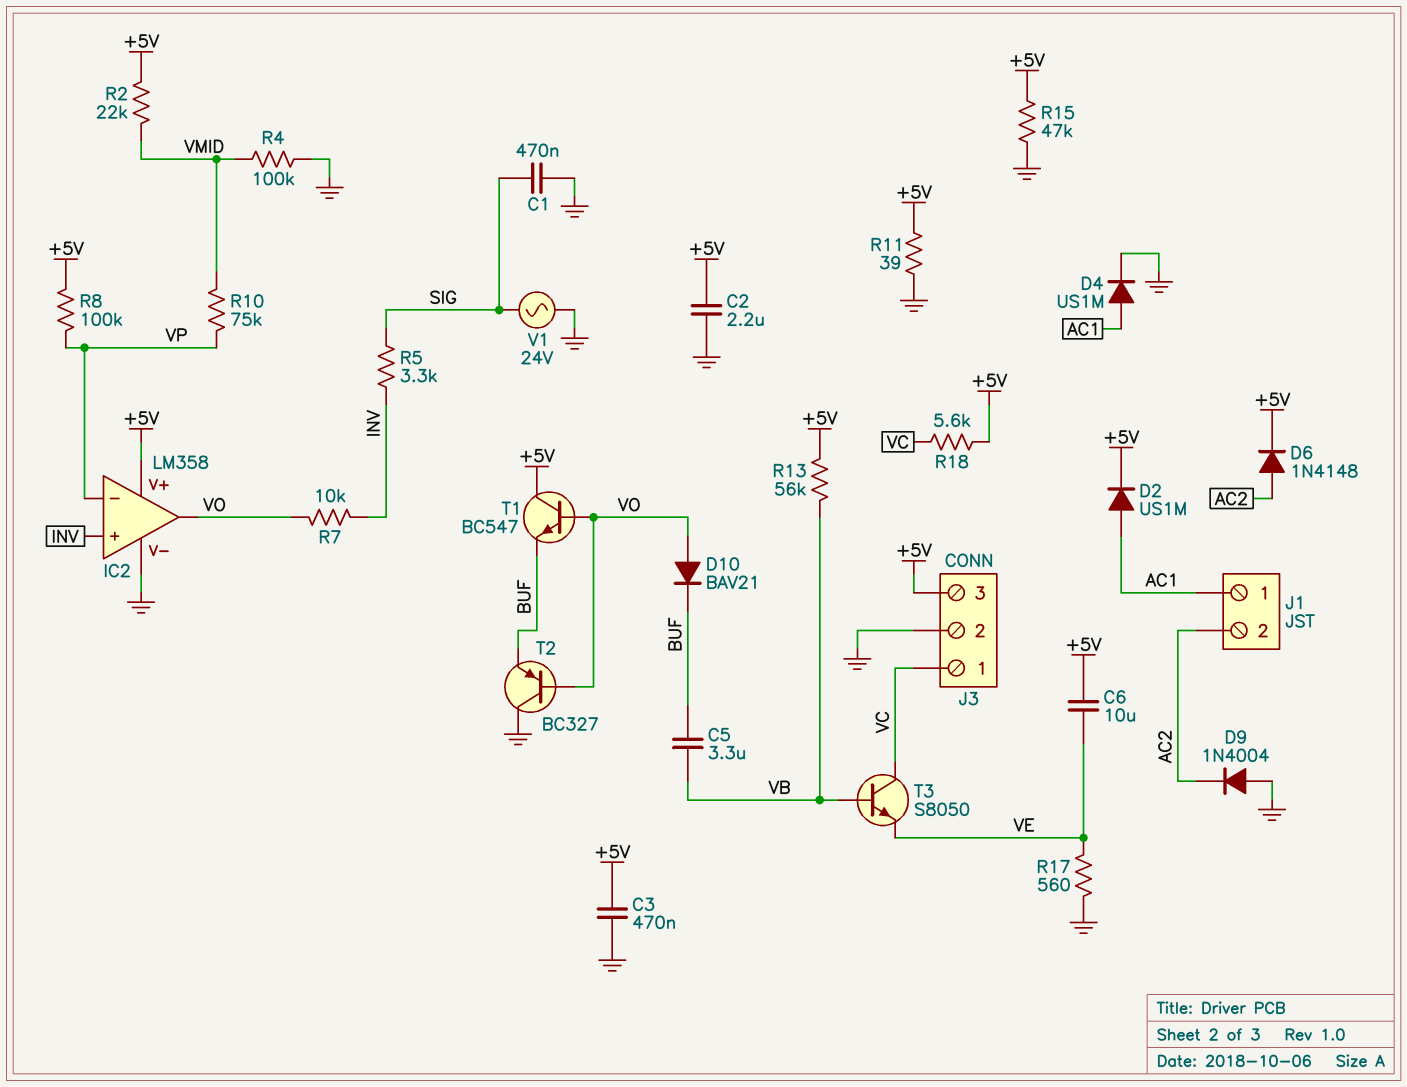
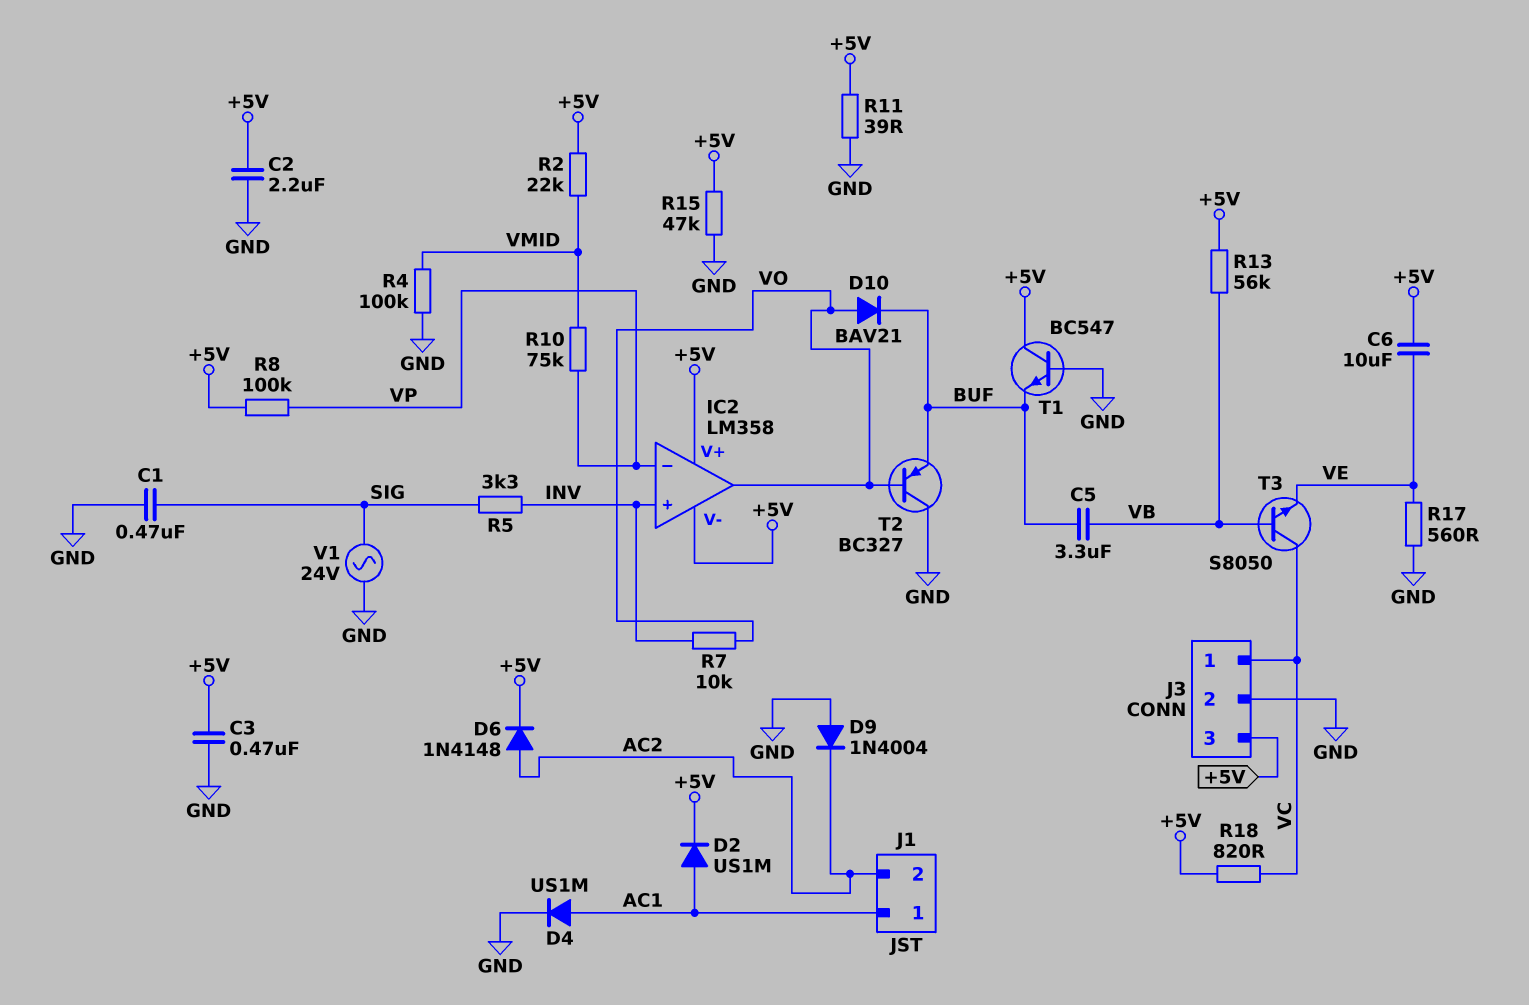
IC2 pin V-: GND -> +5V
R18: 5.6k (+5V, VC) -> 820 (+5V, VC)
T1: NPN BC547 (B VO, C +5V, E BUF) -> NPN BC547 (B GND, C +5V, E BUF)

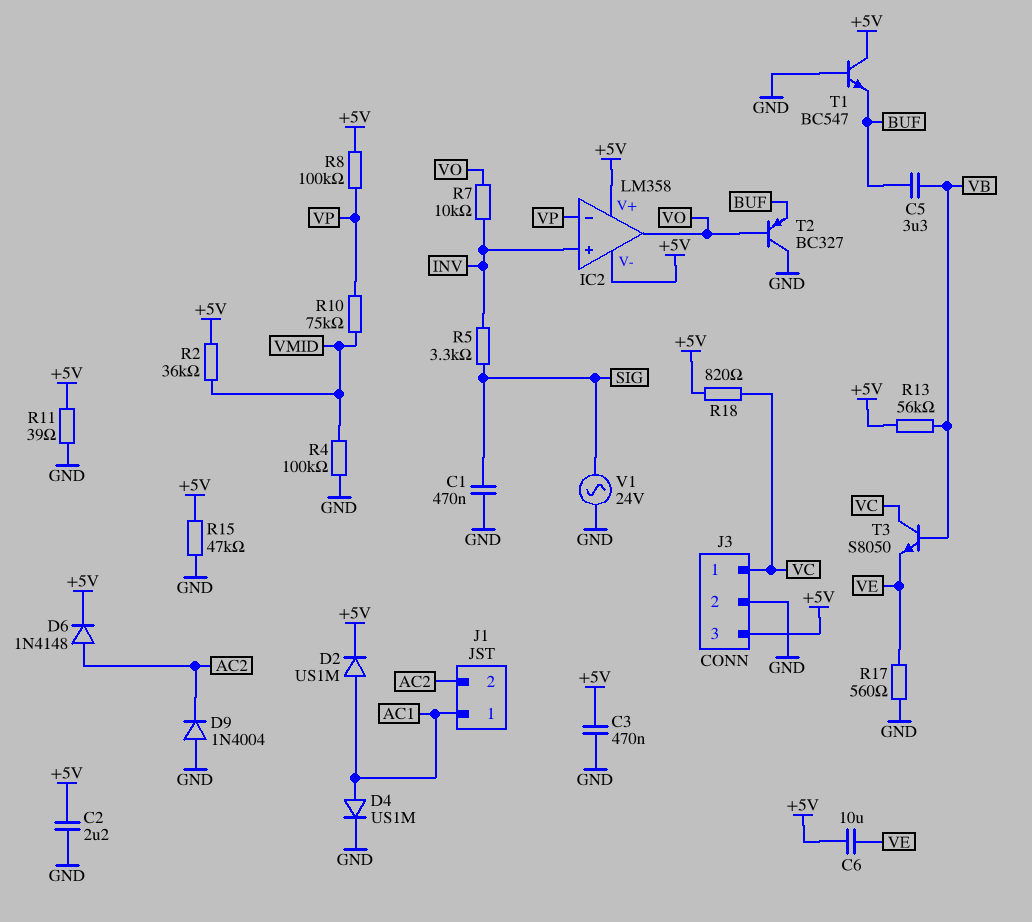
D10: diode BAV21 (A VO, K BUF) -> none
R2: 22k (+5V, VMID) -> 36k (+5V, VMID)

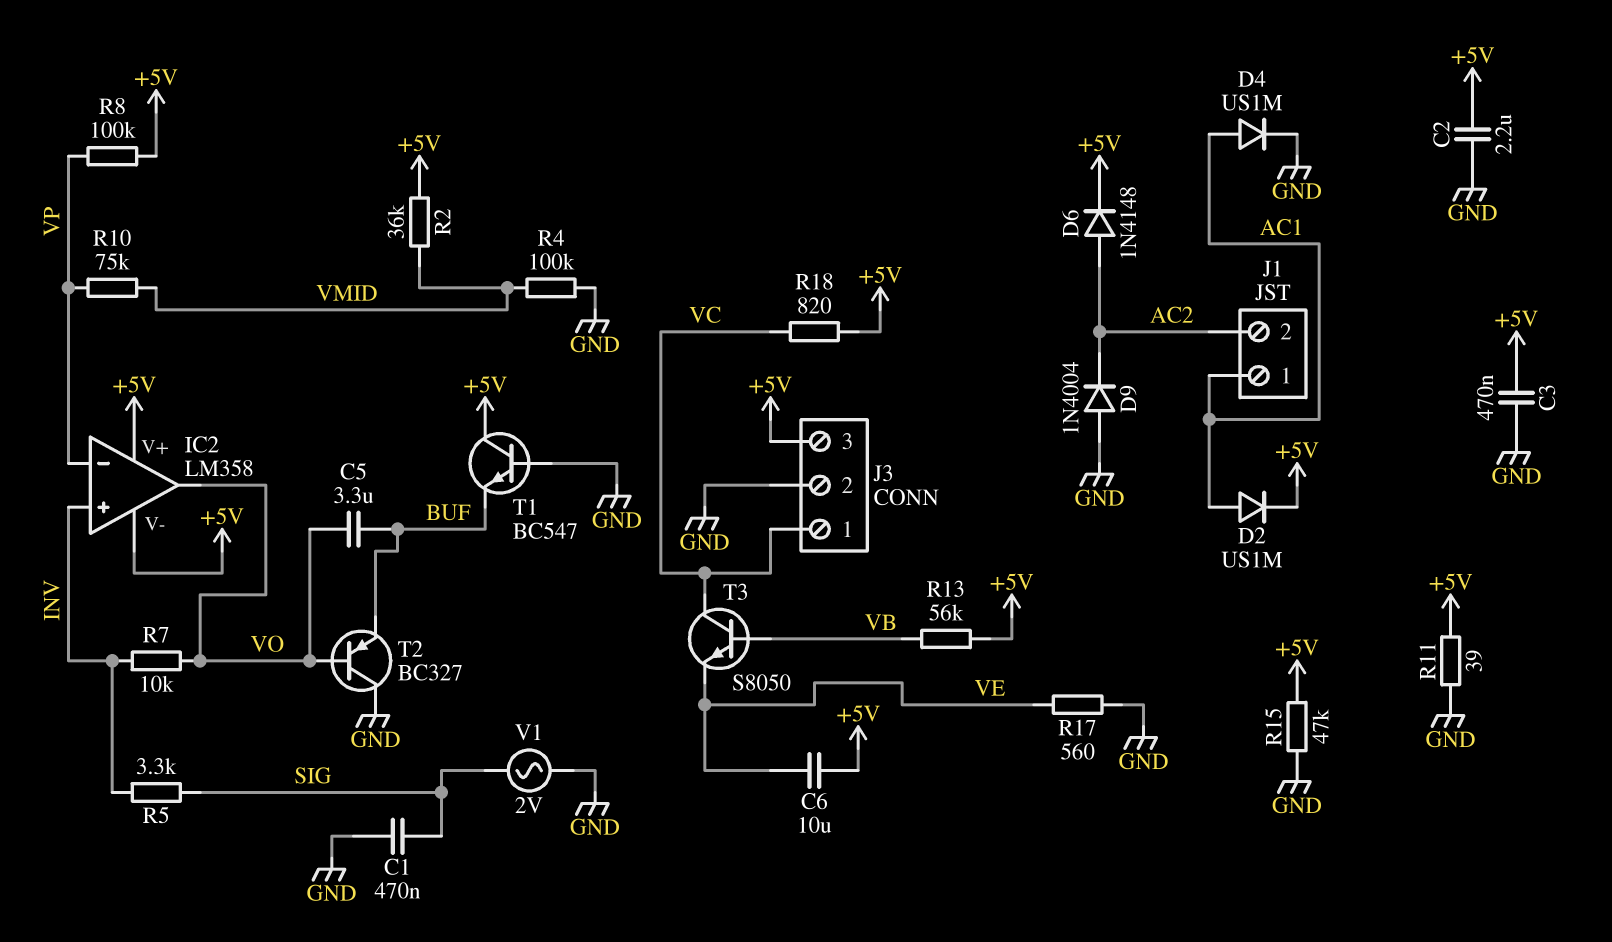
C5: 3.3uF (BUF, VB) -> 3.3uF (BUF, VO)
V1: AC 24V (GND, SIG) -> AC 2V (GND, SIG)

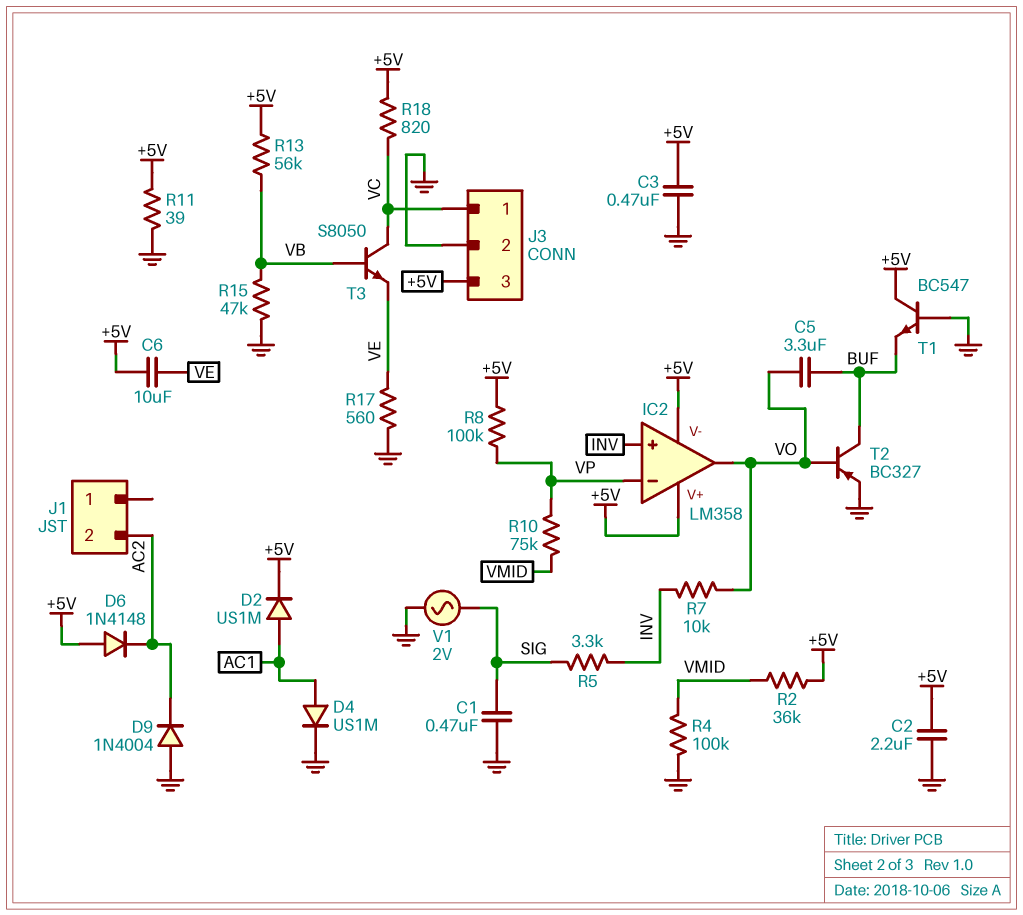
D6: diode 1N4148 (A AC2, K +5V) -> diode 1N4148 (A +5V, K AC2)
J1 pin 1: AC1 -> none
R15: 47k (+5V, GND) -> 47k (GND, VB)
T2: PNP BC327 (B VO, C GND, E BUF) -> PNP BC327 (B VO, C BUF, E GND)

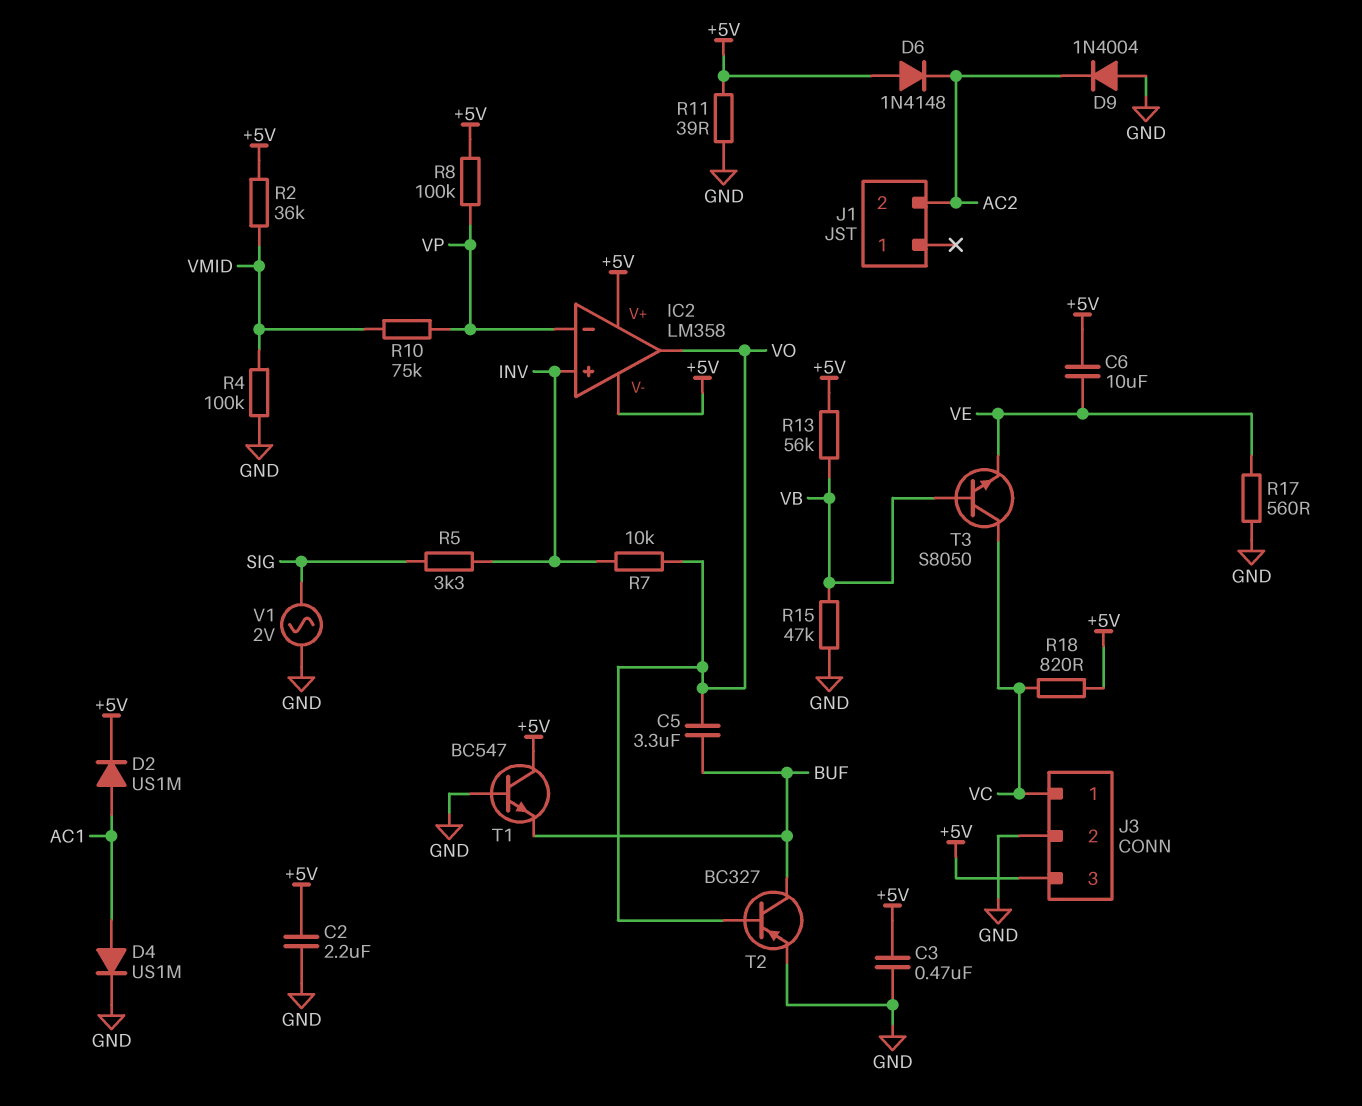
C1: 470nF (GND, SIG) -> none

